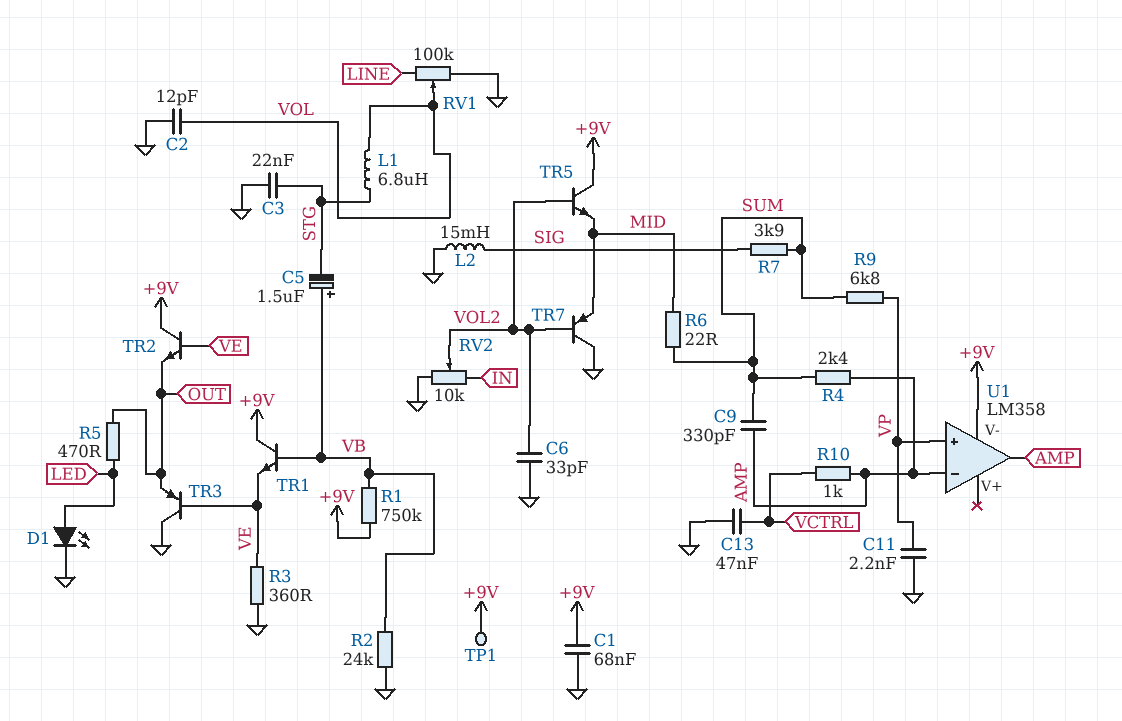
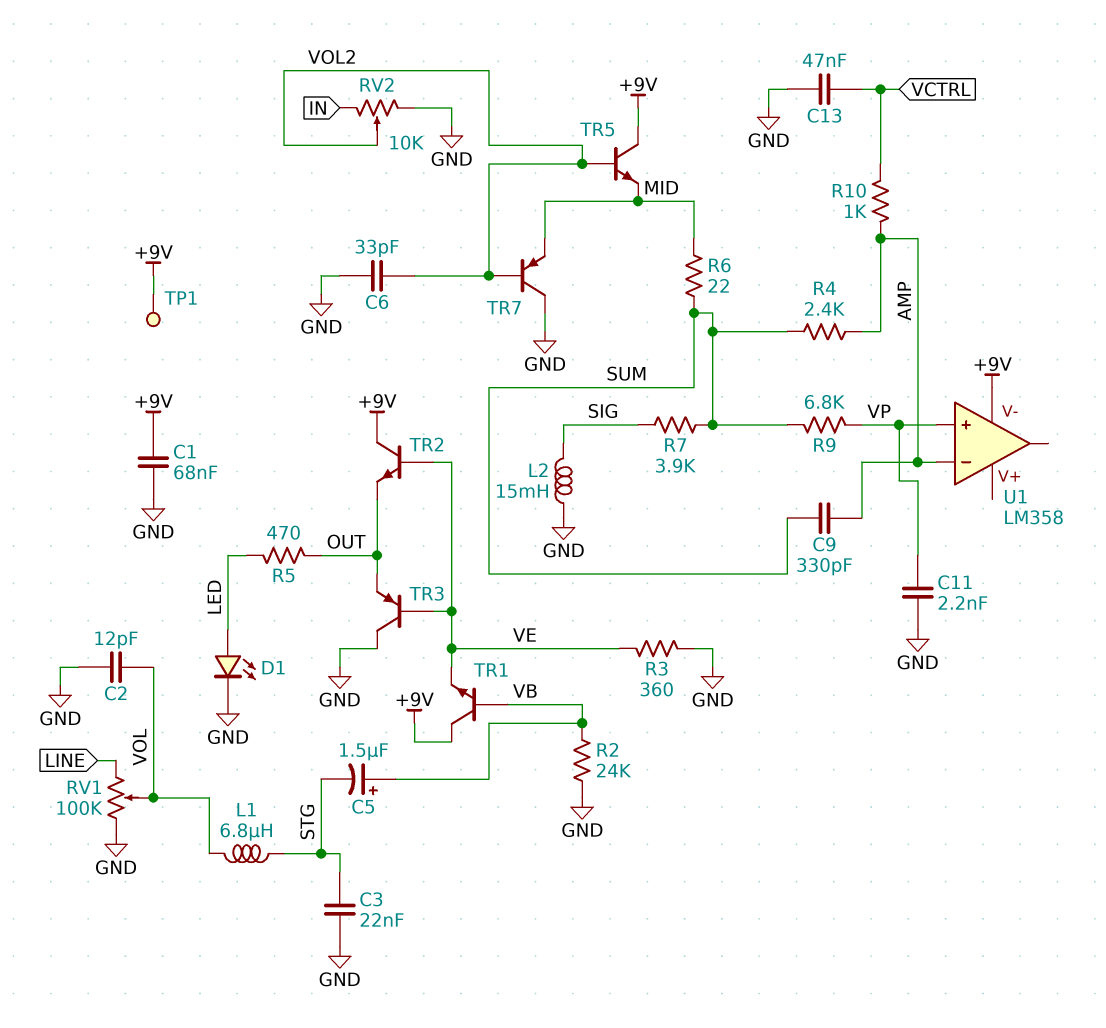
R1: 750k (+9V, VB) -> none
U1 pin out: AMP -> none

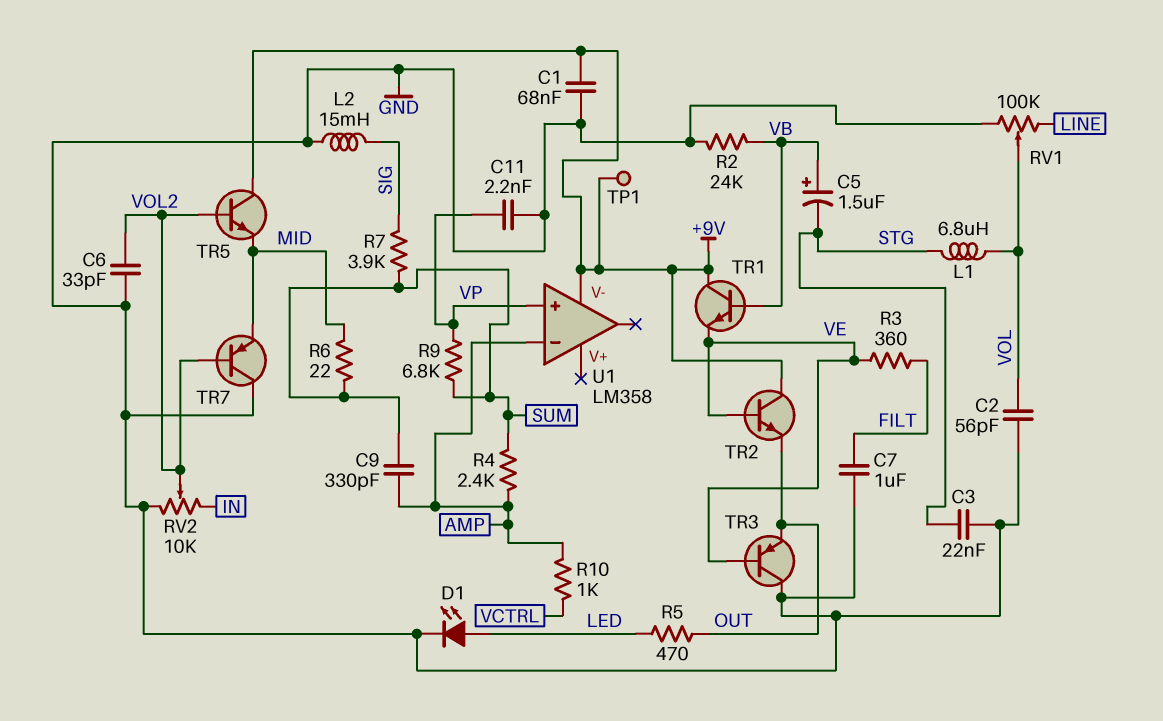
C2: 12pF (GND, VOL) -> 56pF (GND, VOL)
C7: none -> 1uF (FILT, GND)
C13: 47nF (GND, VCTRL) -> none
R3: 360 (GND, VE) -> 360 (FILT, VE)

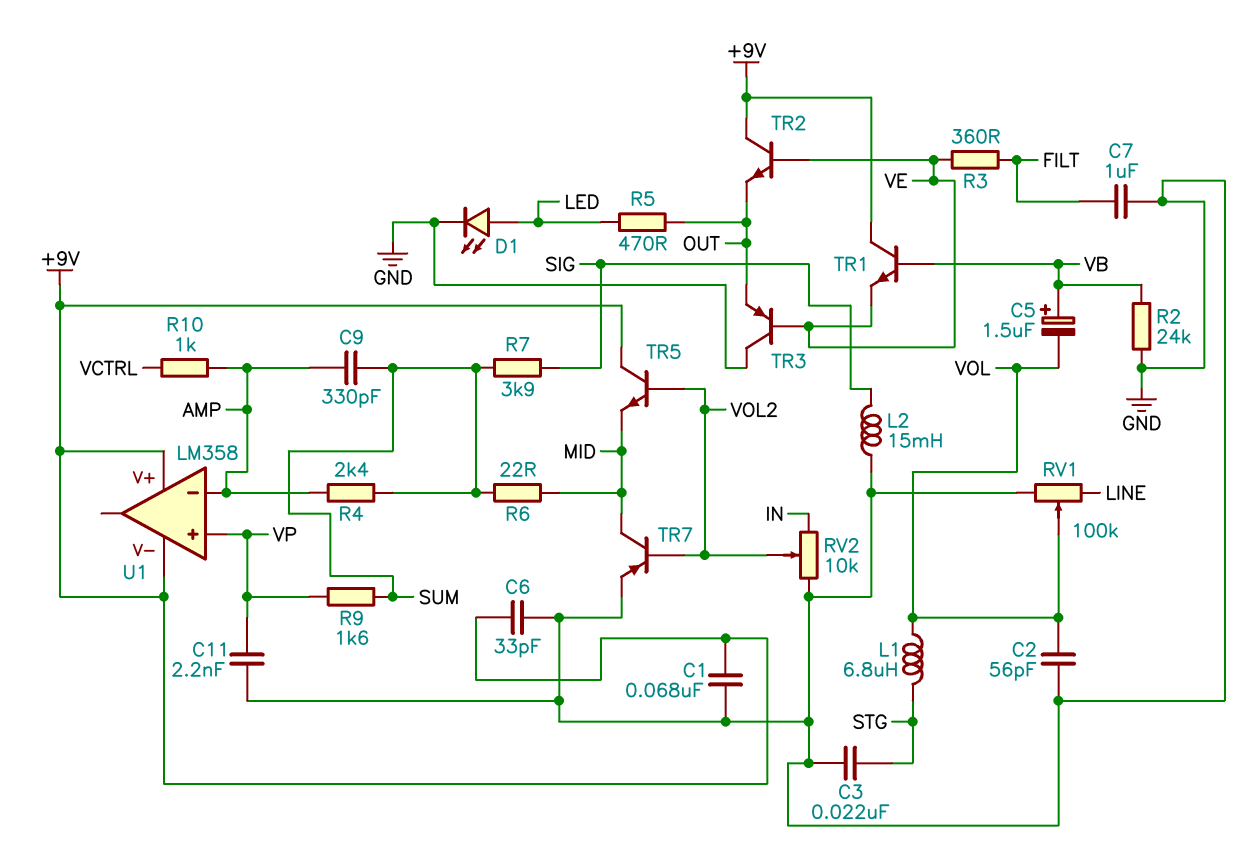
C5: 1.5uF (plus VB, minus STG) -> 1.5uF (plus VB, minus VOL)
C6: 33pF (GND, VOL2) -> 33pF (+9V, GND)
R9: 6.8k (SUM, VP) -> 1.6k (SUM, VP)
TP1: test point (+9V) -> none
TR7: PNP (B VOL2, C GND, E MID) -> PNP (B VOL2, C MID, E GND)
U1 pin V+: none -> +9V

